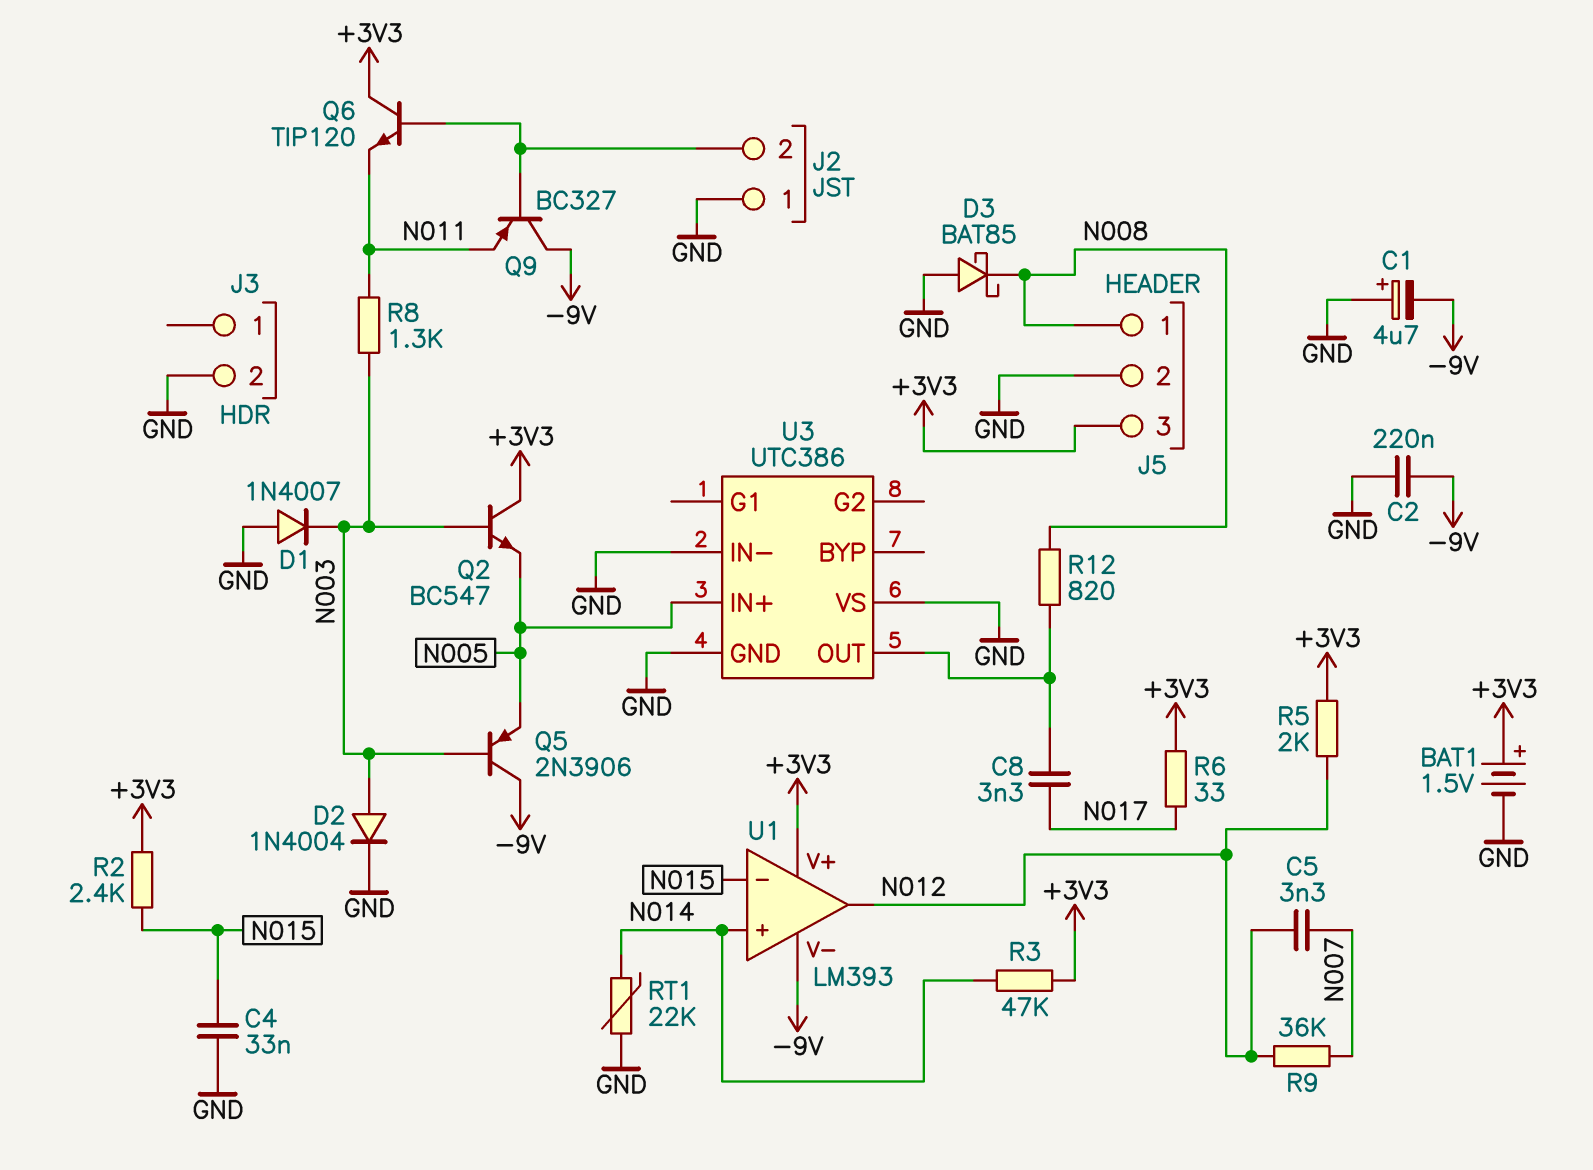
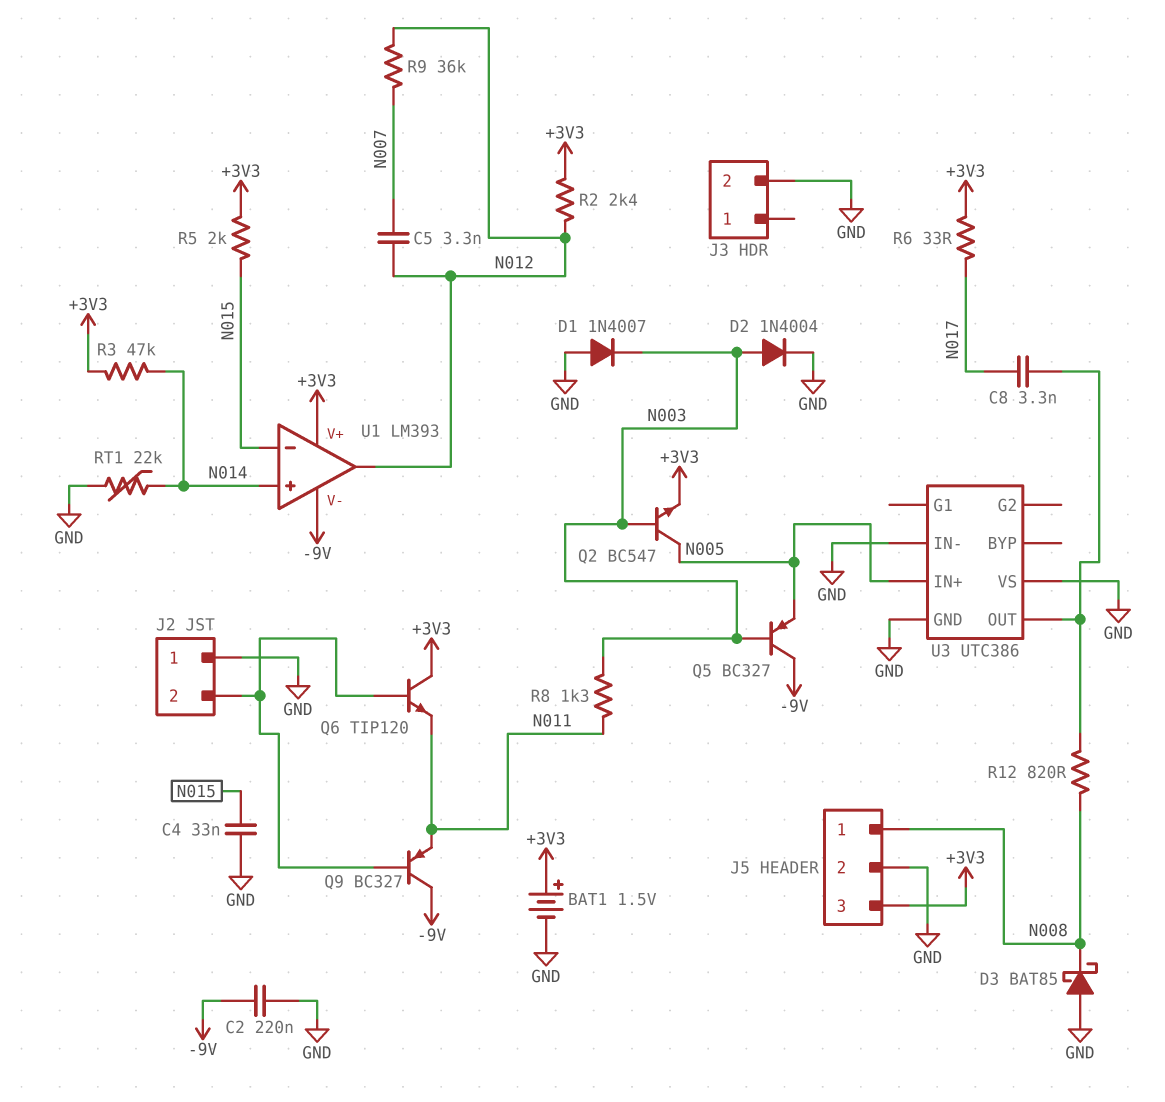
C1: 4.7uF (plus GND, minus -9V) -> none
Q2: NPN BC547 (B N003, C +3V3, E N005) -> NPN BC547 (B N003, C N005, E +3V3)
Q5: PNP 2N3906 (B N003, C -9V, E N005) -> PNP BC327 (B N003, C -9V, E N005)
R2: 2.4k (+3V3, N015) -> 2.4k (+3V3, N012)
R5: 2k (+3V3, N012) -> 2k (+3V3, N015)

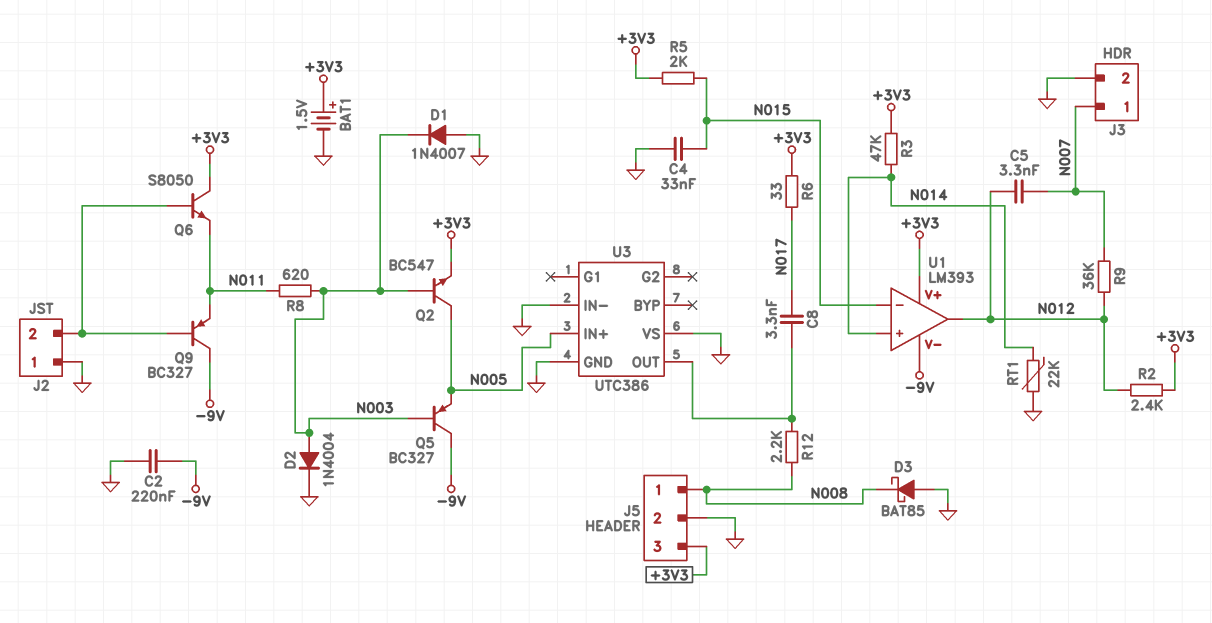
J3 pin 1: none -> N007
Q6: NPN TIP120 (B J2/2, C +3V3, E N011) -> NPN S8050 (B J2/2, C +3V3, E N011)
R8: 1.3k (N003, N011) -> 620 (N003, N011)
R12: 820 (N008, U3/OUT) -> 2.2k (N008, U3/OUT)

